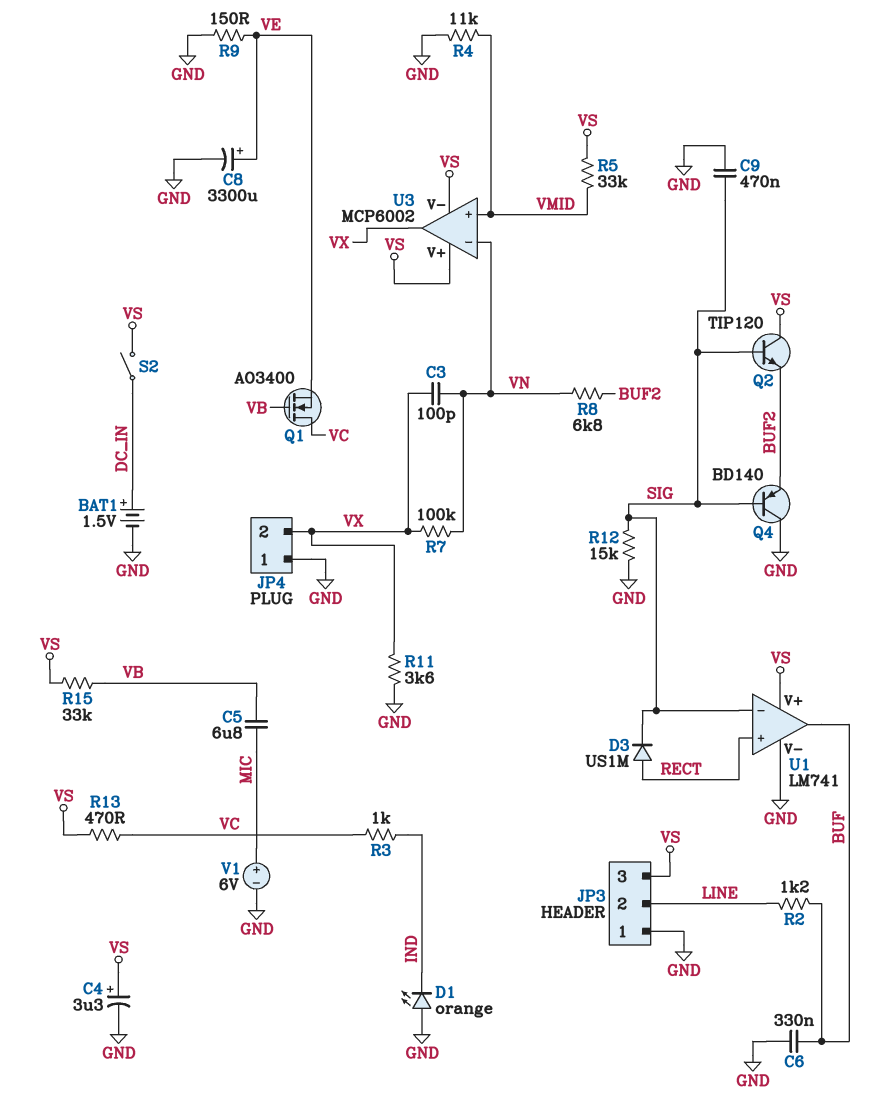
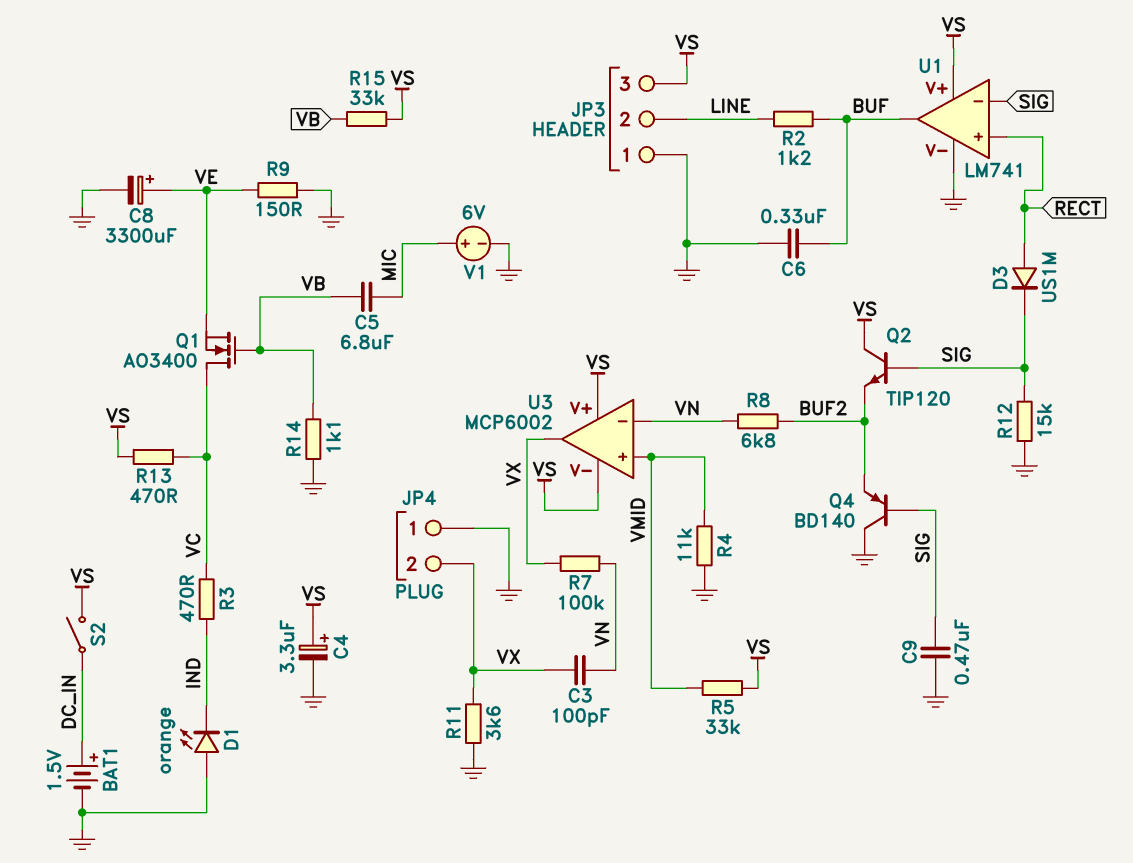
R3: 1k (IND, VC) -> 470 (IND, VC)
R14: none -> 1.1k (GND, VB)

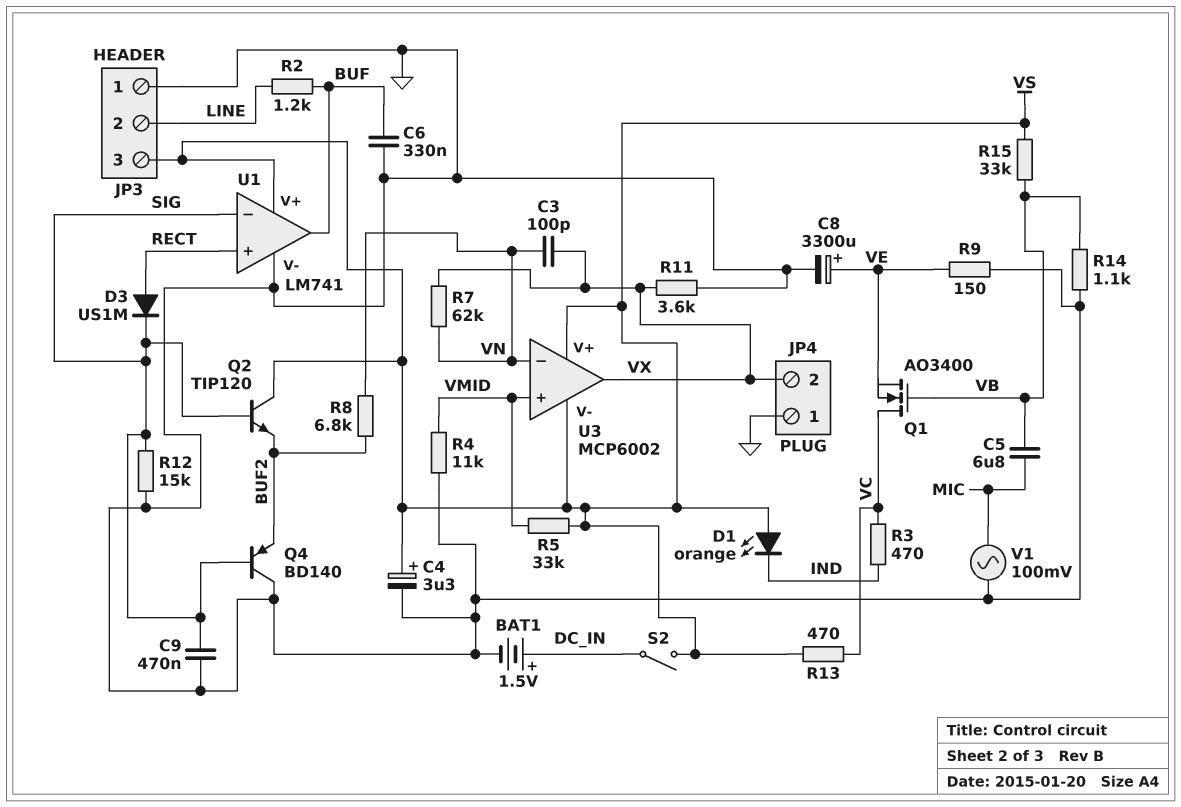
D1: LED orange (A GND, K IND) -> LED orange (A VS, K IND)
R7: 100k (VN, VX) -> 62k (VN, VX)
V1: 6V (plus MIC, minus GND) -> AC 100mV (GND, MIC)

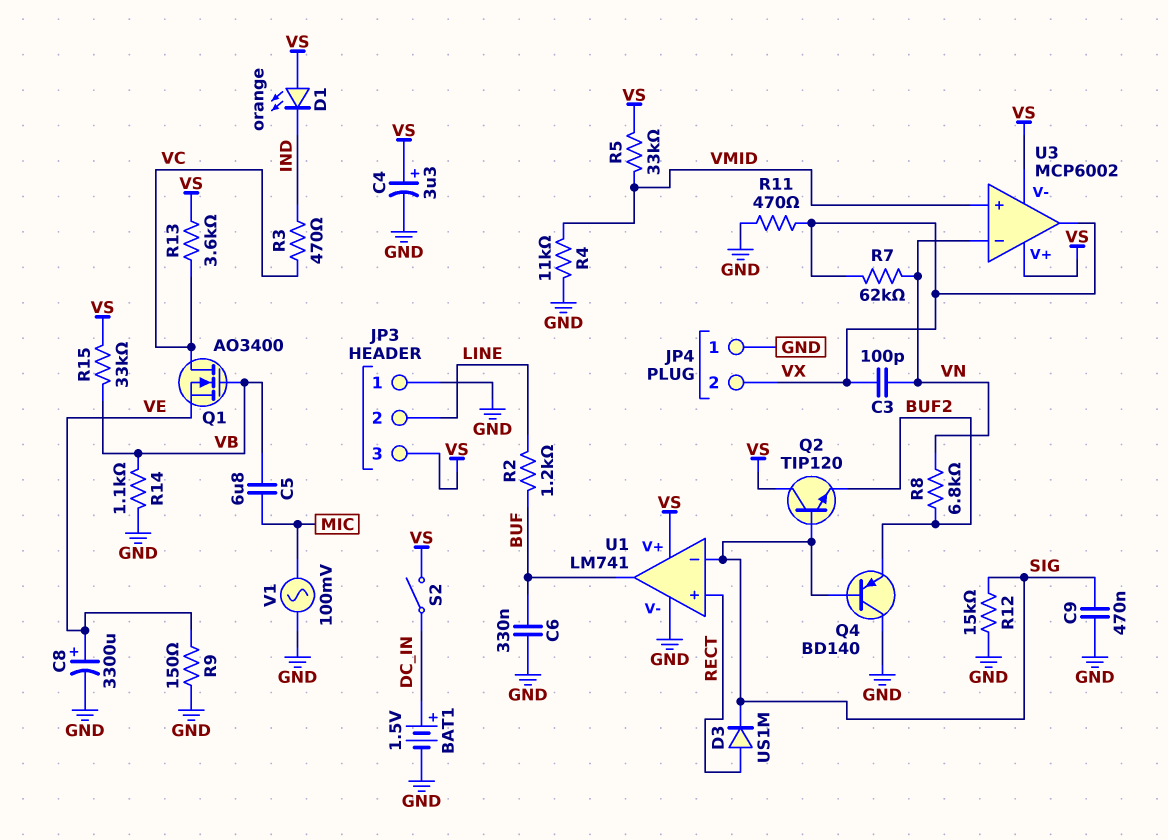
R11: 3.6k (GND, VX) -> 470 (GND, VX)
R13: 470 (VC, VS) -> 3.6k (VC, VS)

